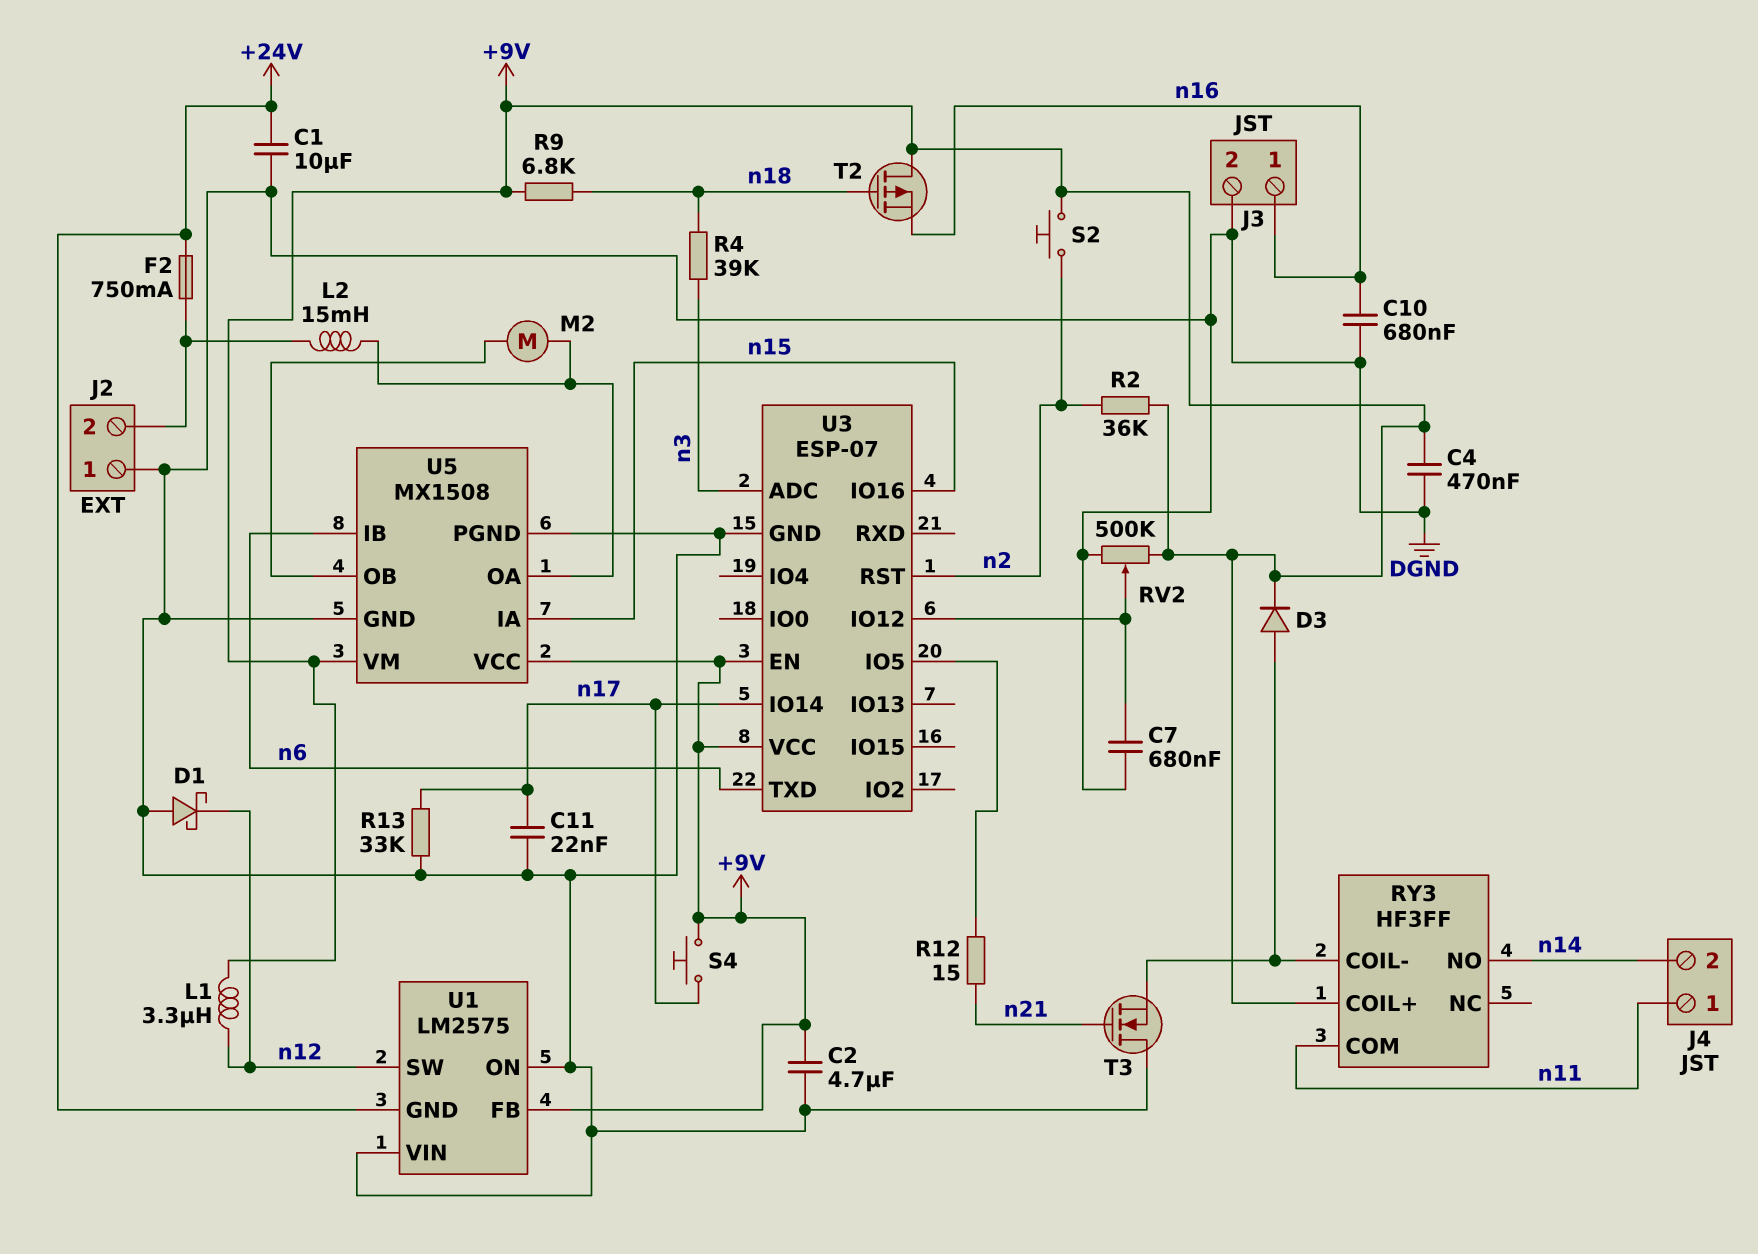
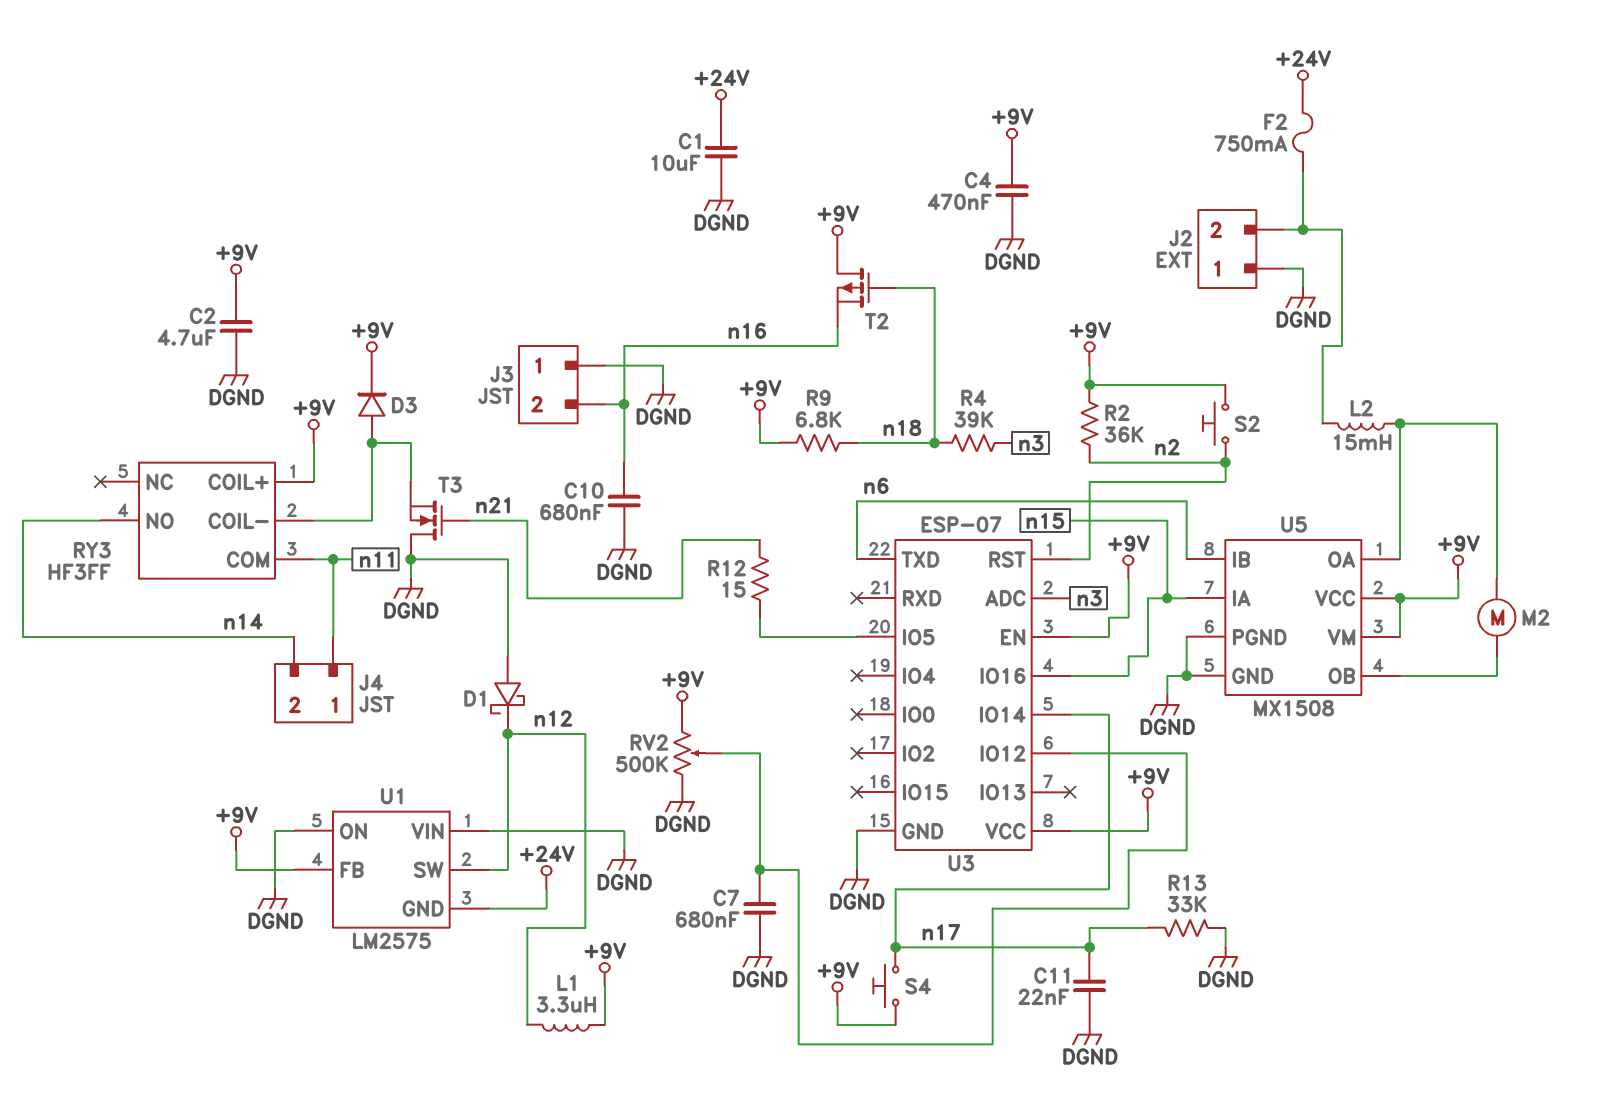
J3 pin 1: n16 -> DGND
J3 pin 2: DGND -> n16

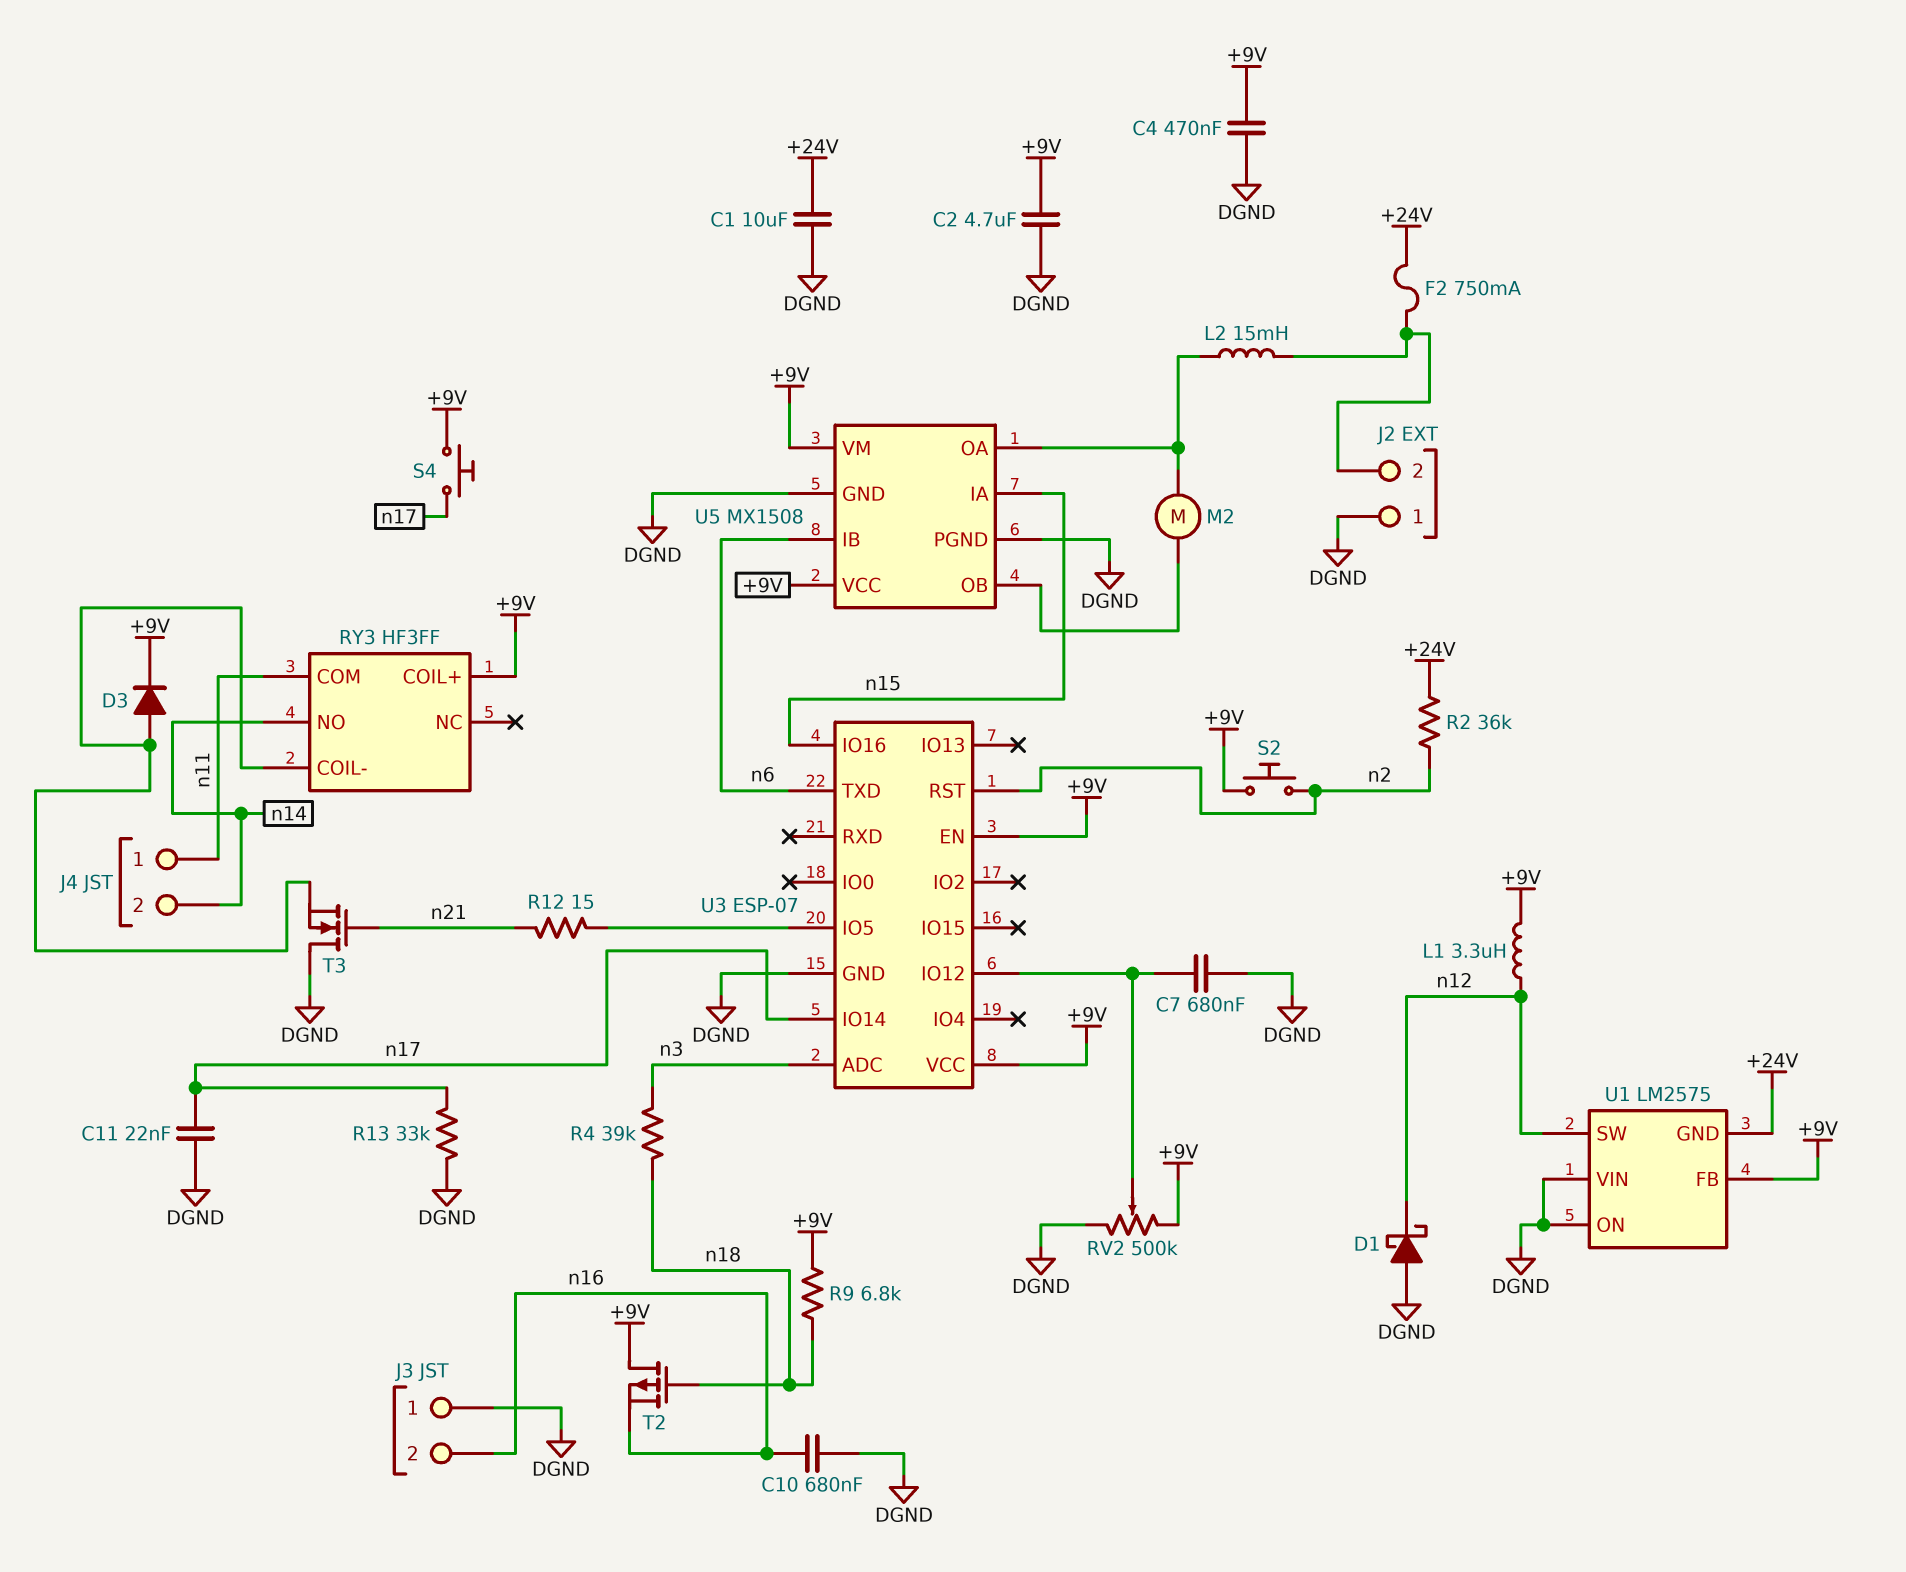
R2: 36k (+9V, n2) -> 36k (+24V, n2)

